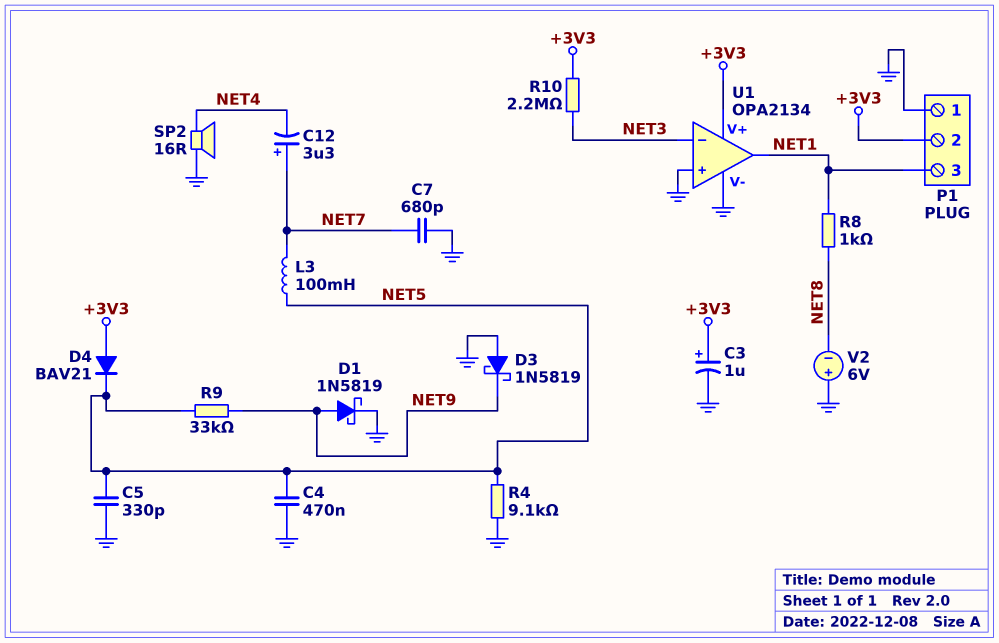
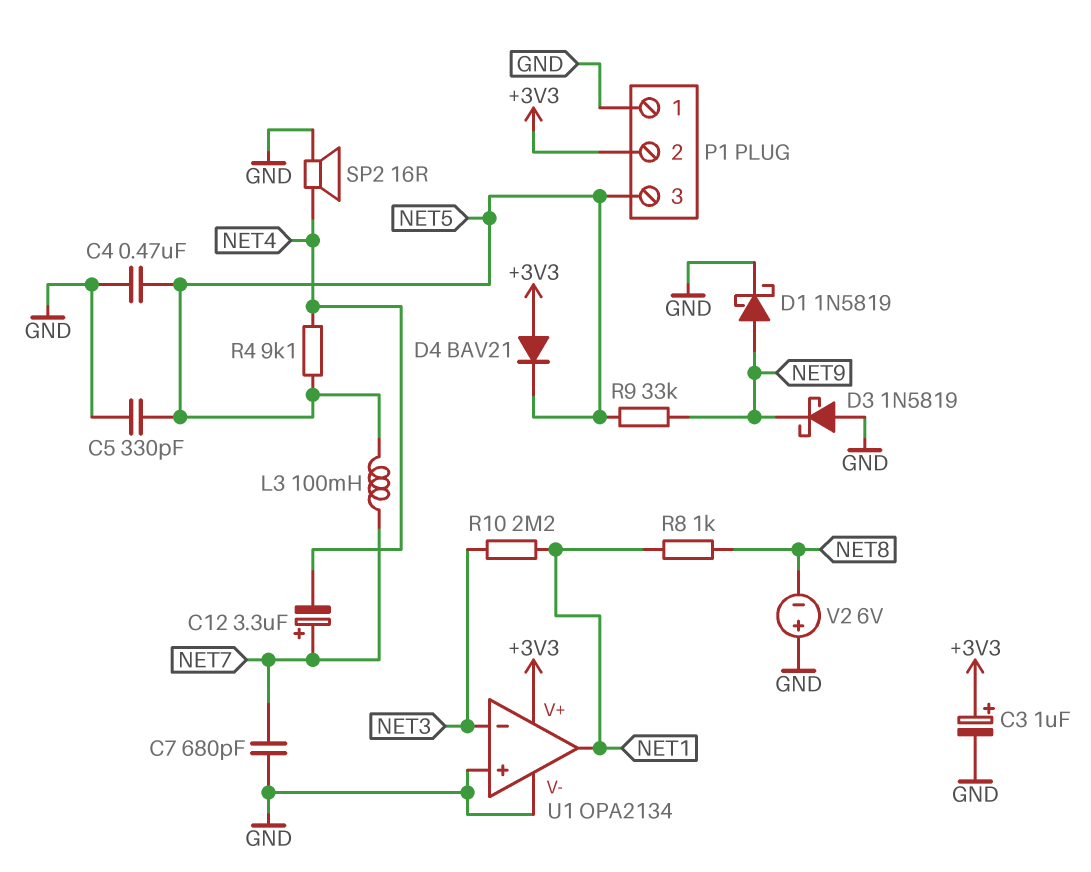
P1 pin 3: NET1 -> NET5
R4: 9.1k (GND, NET5) -> 9.1k (NET4, NET5)
R10: 2.2M (+3V3, NET3) -> 2.2M (NET1, NET3)

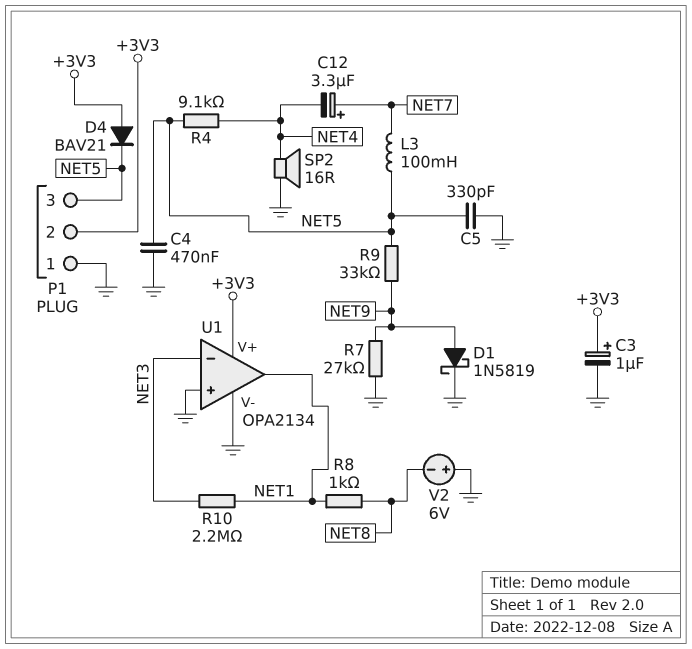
C7: 680pF (GND, NET7) -> none
D3: schottky 1N5819 (A GND, K NET9) -> none
R7: none -> 27k (GND, NET9)

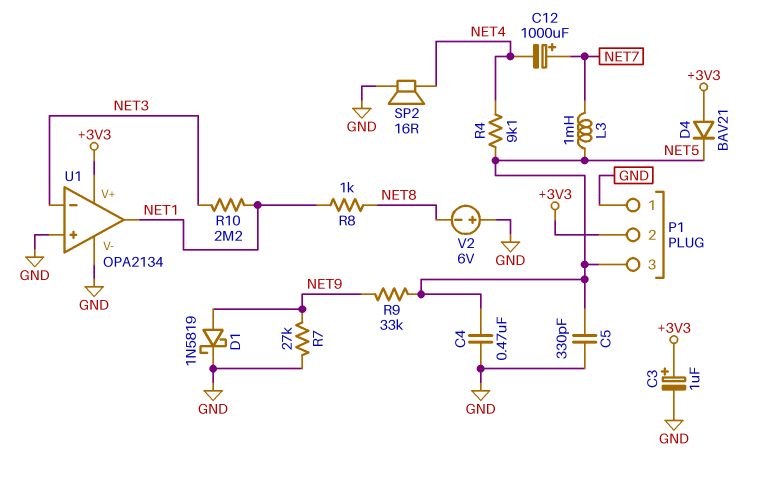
C12: 3.3uF (plus NET7, minus NET4) -> 1000uF (plus NET7, minus NET4)
L3: 100mH (NET5, NET7) -> 1mH (NET5, NET7)

